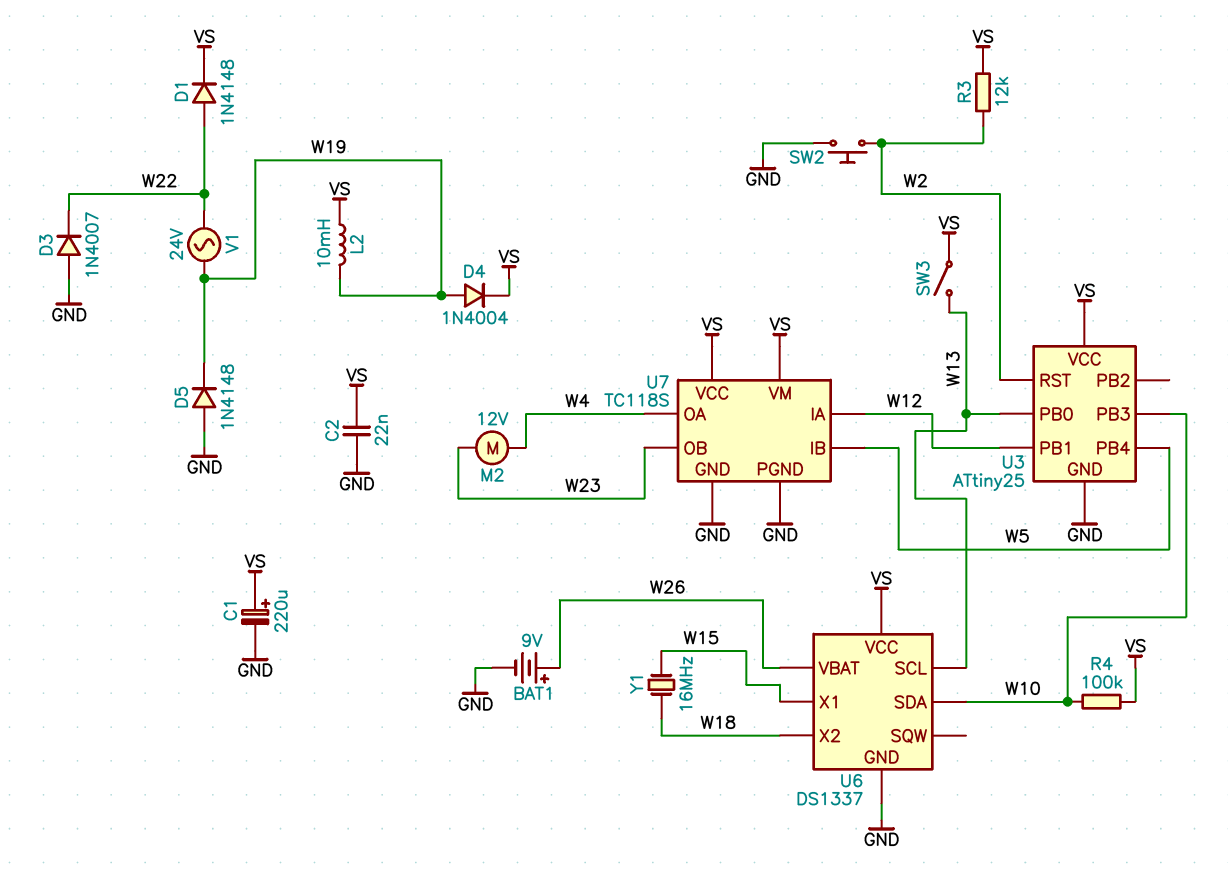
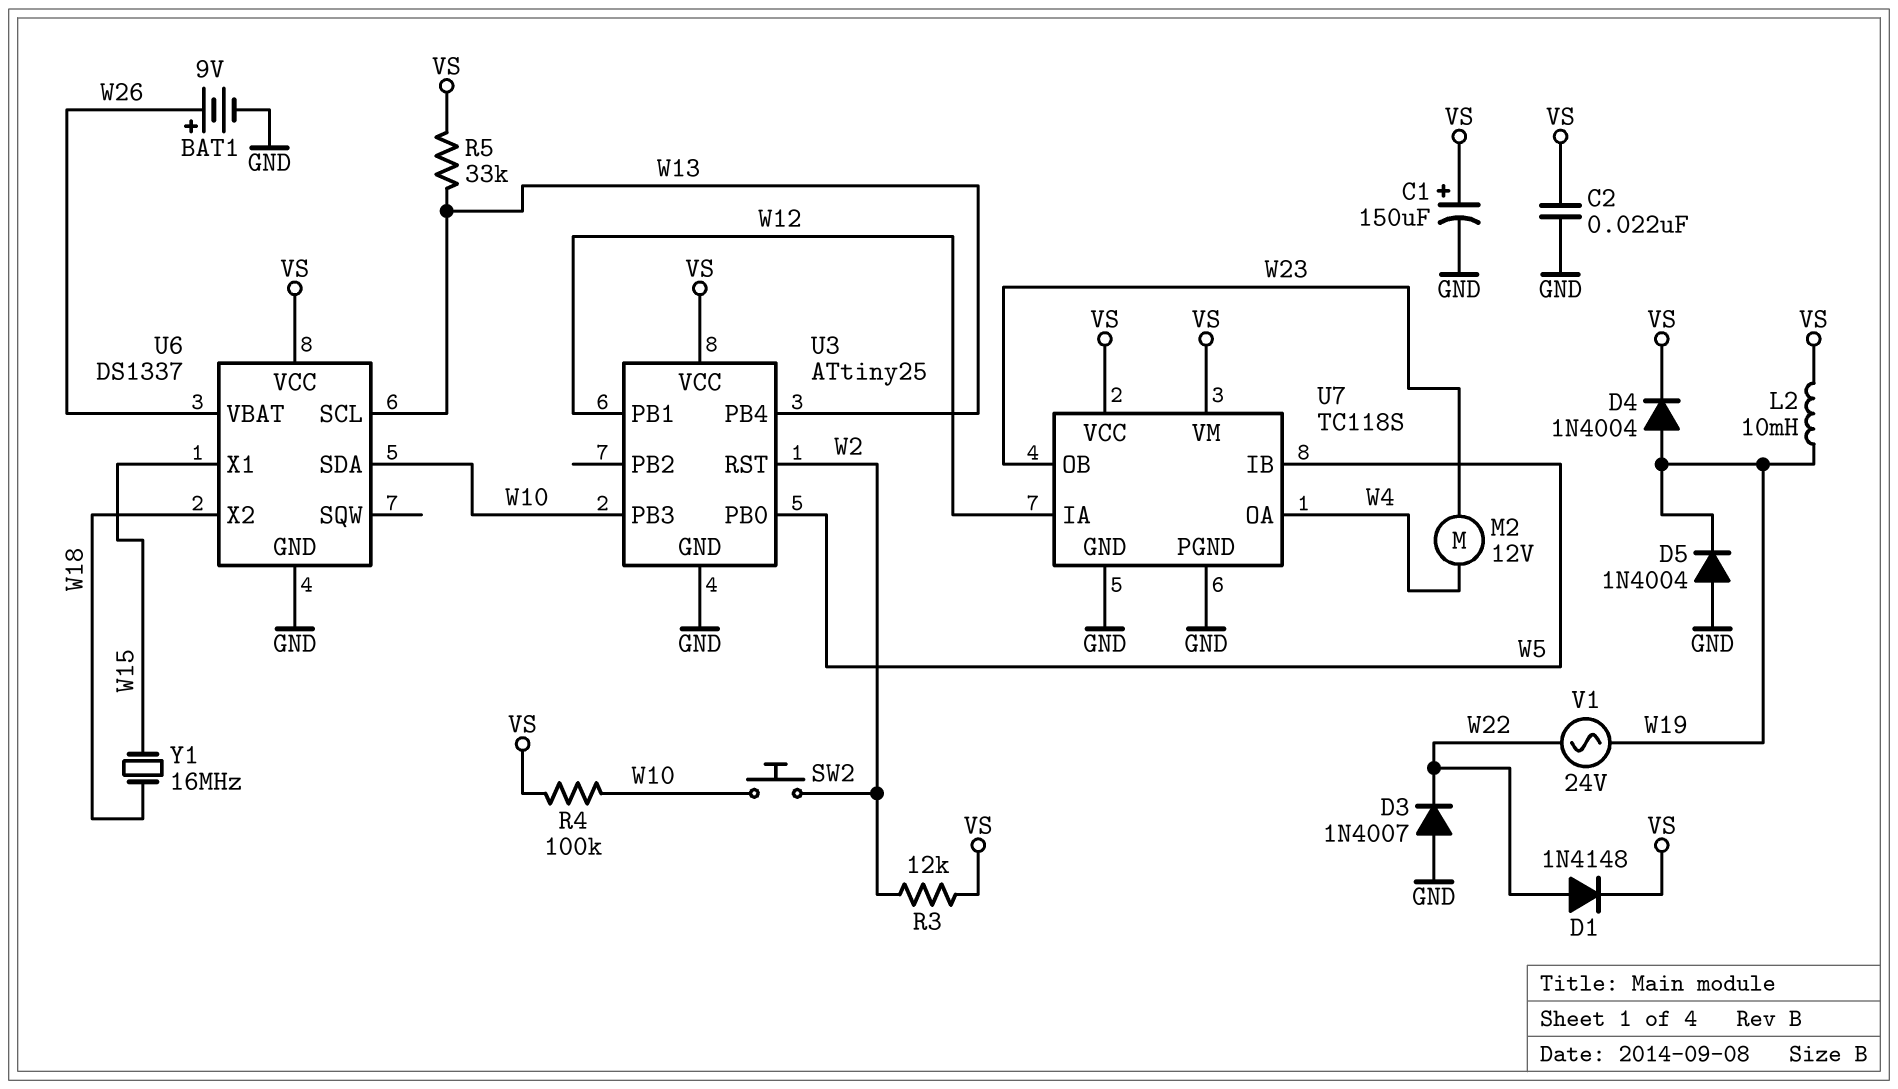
C1: 220uF (plus VS, minus GND) -> 150uF (plus VS, minus GND)
D5: diode 1N4148 (A GND, K W19) -> diode 1N4004 (A GND, K W19)
R5: none -> 33k (VS, W13)
SW2: button (GND, W2) -> button (W2, W10)
SW3: switch (VS, W13) -> none
U3 pin PB0: W13 -> W5
U3 pin PB4: W5 -> W13

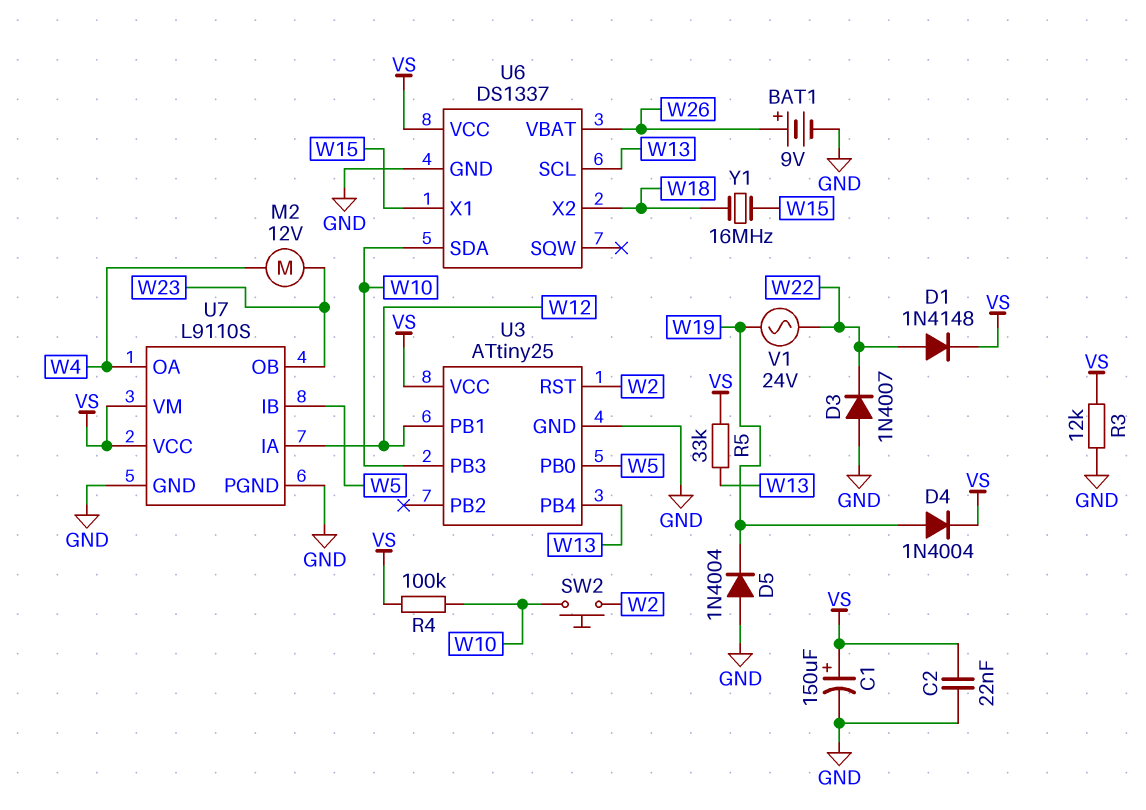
L2: 10mH (VS, W19) -> none
R3: 12k (VS, W2) -> 12k (GND, VS)
U7: TC118S -> L9110S

